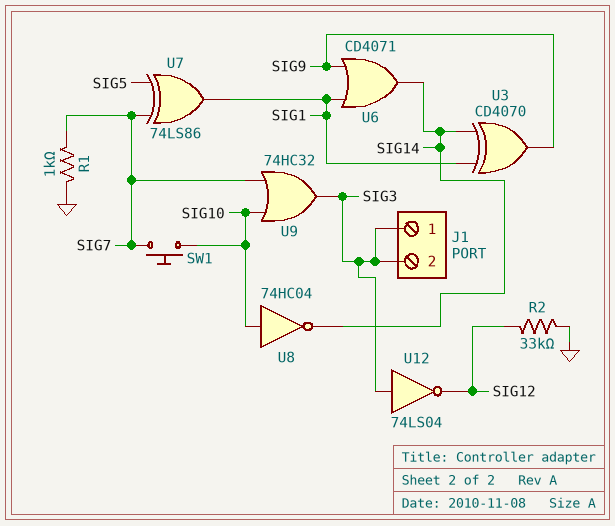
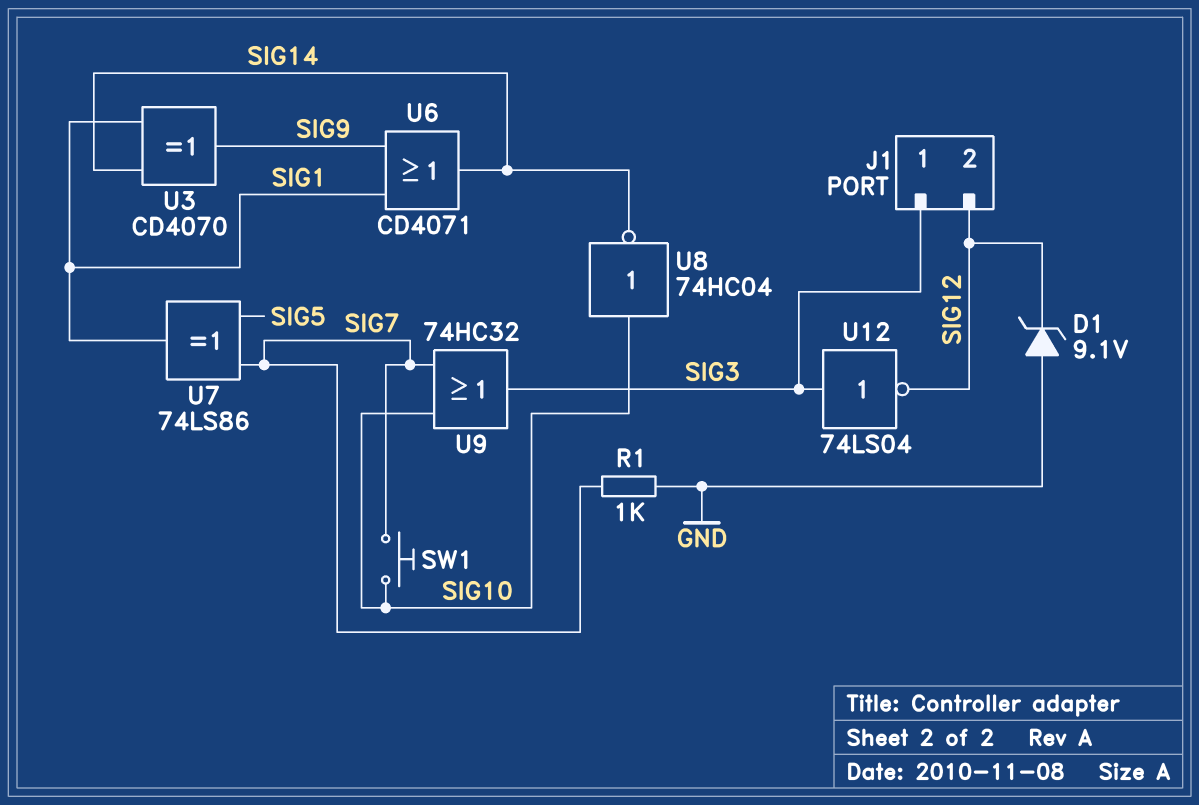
D1: none -> zener 9.1V (A GND, K SIG12)
J1 pin 2: SIG3 -> SIG12
R2: 33k (GND, SIG12) -> none

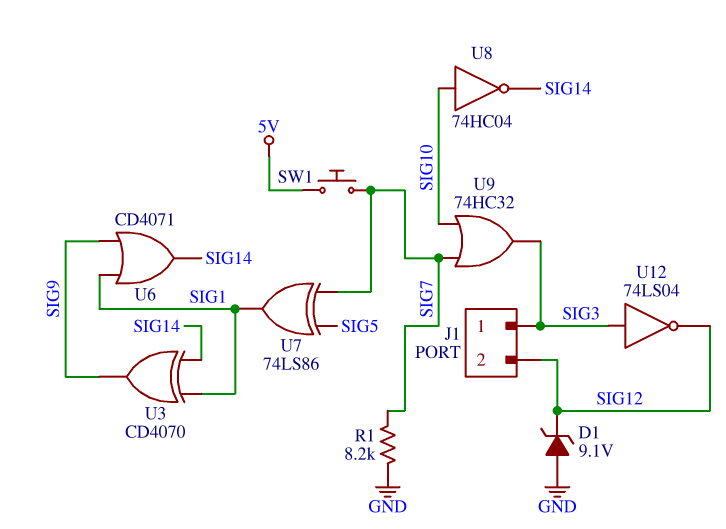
R1: 1k (GND, SIG7) -> 8.2k (GND, SIG7)
SW1: button (SIG7, SIG10) -> button (5V, SIG7)

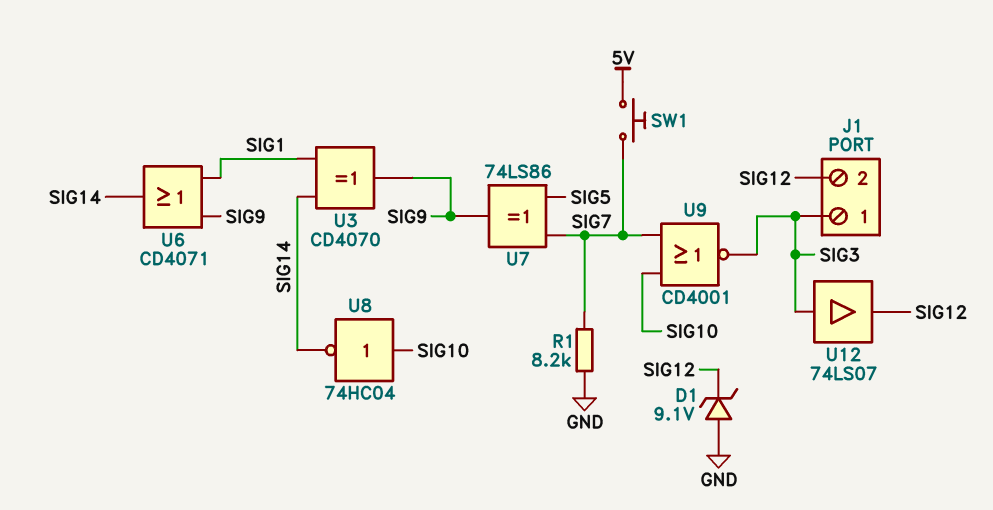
U7: XOR 74LS86 (in SIG5, in SIG7, out SIG1) -> XOR 74LS86 (in SIG5, in SIG7, out SIG9)
U9: OR 74HC32 (in SIG7, in SIG10, out SIG3) -> NOR CD4001 (in SIG7, in SIG10, out SIG3)
U12: NOT 74LS04 (in SIG3, out SIG12) -> buffer 74LS07 (in SIG3, out SIG12)

